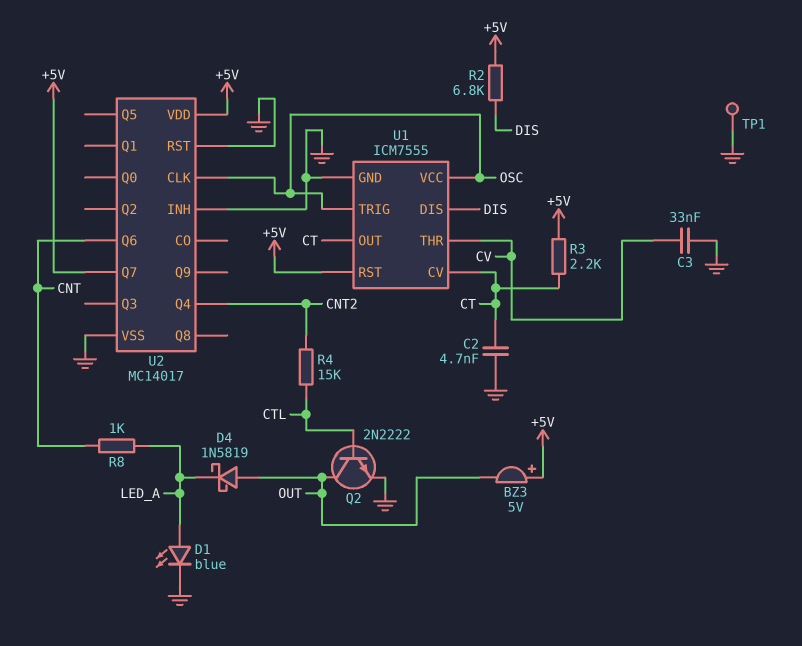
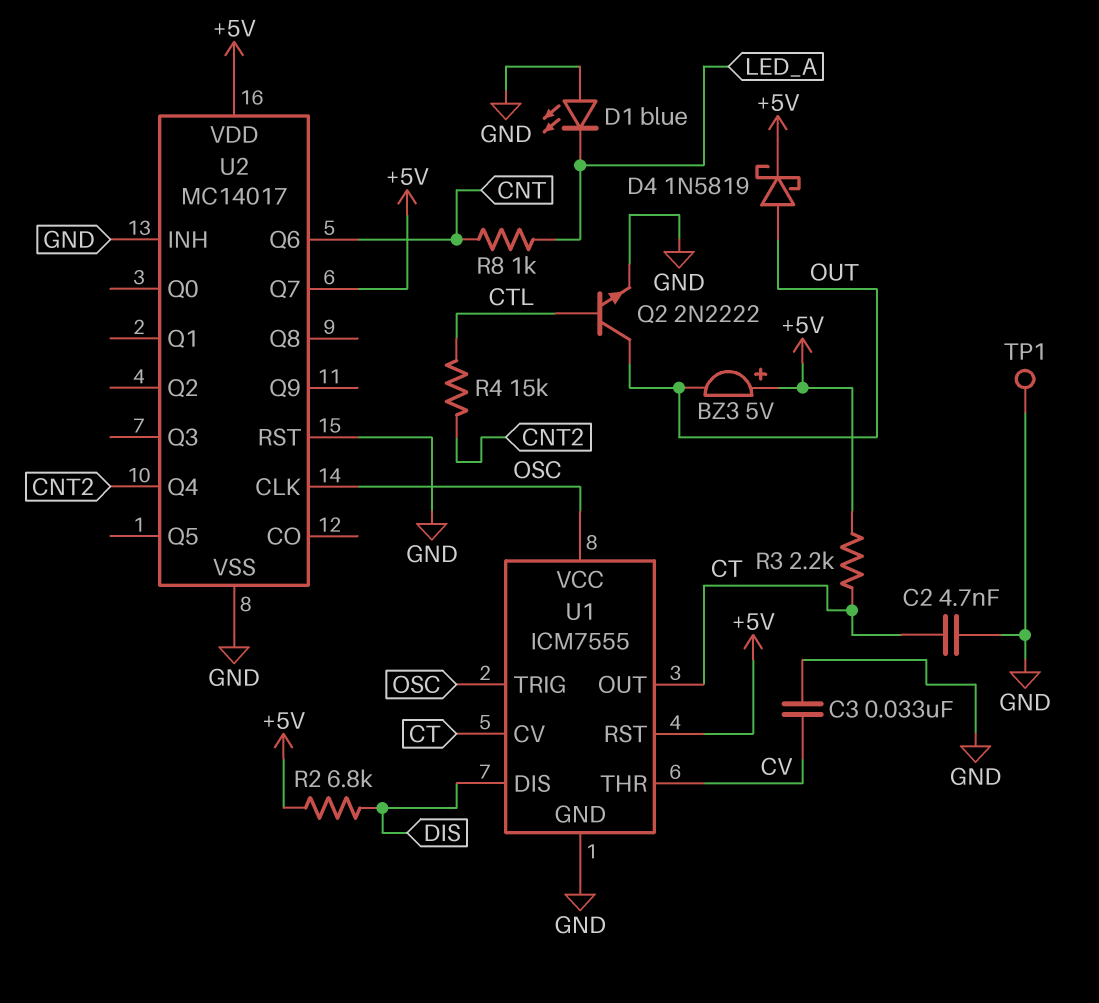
D1: LED blue (A LED_A, K GND) -> LED blue (A GND, K LED_A)
D4: schottky 1N5819 (A OUT, K LED_A) -> schottky 1N5819 (A OUT, K +5V)

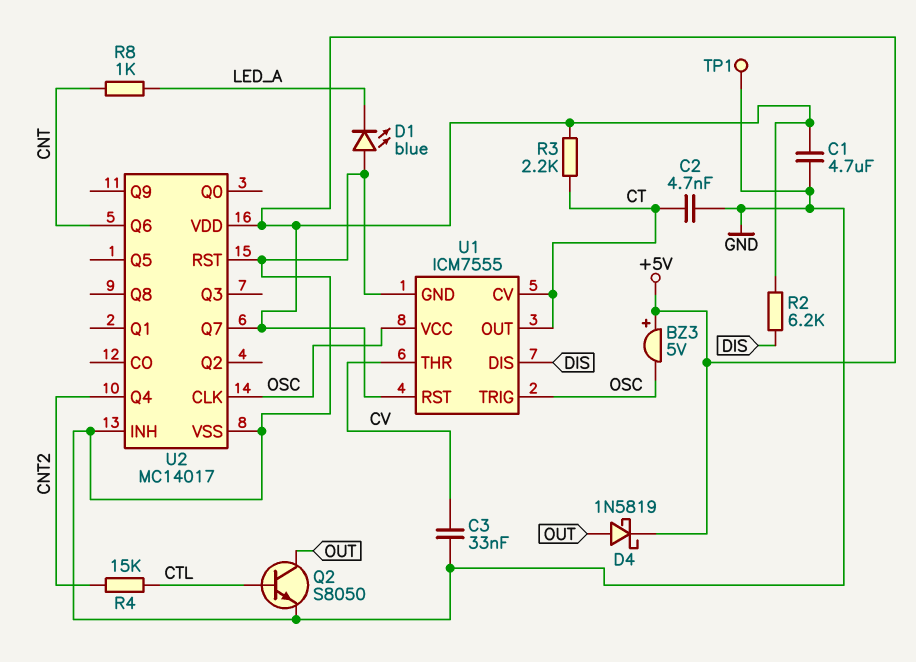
BZ3: buzzer 5V (plus +5V, minus OUT) -> buzzer 5V (plus +5V, minus OSC)
C1: none -> 4.7uF (+5V, GND)
Q2: NPN 2N2222 (B CTL, C OUT, E GND) -> NPN S8050 (B CTL, C OUT, E GND)
R2: 6.8k (+5V, DIS) -> 6.2k (+5V, DIS)

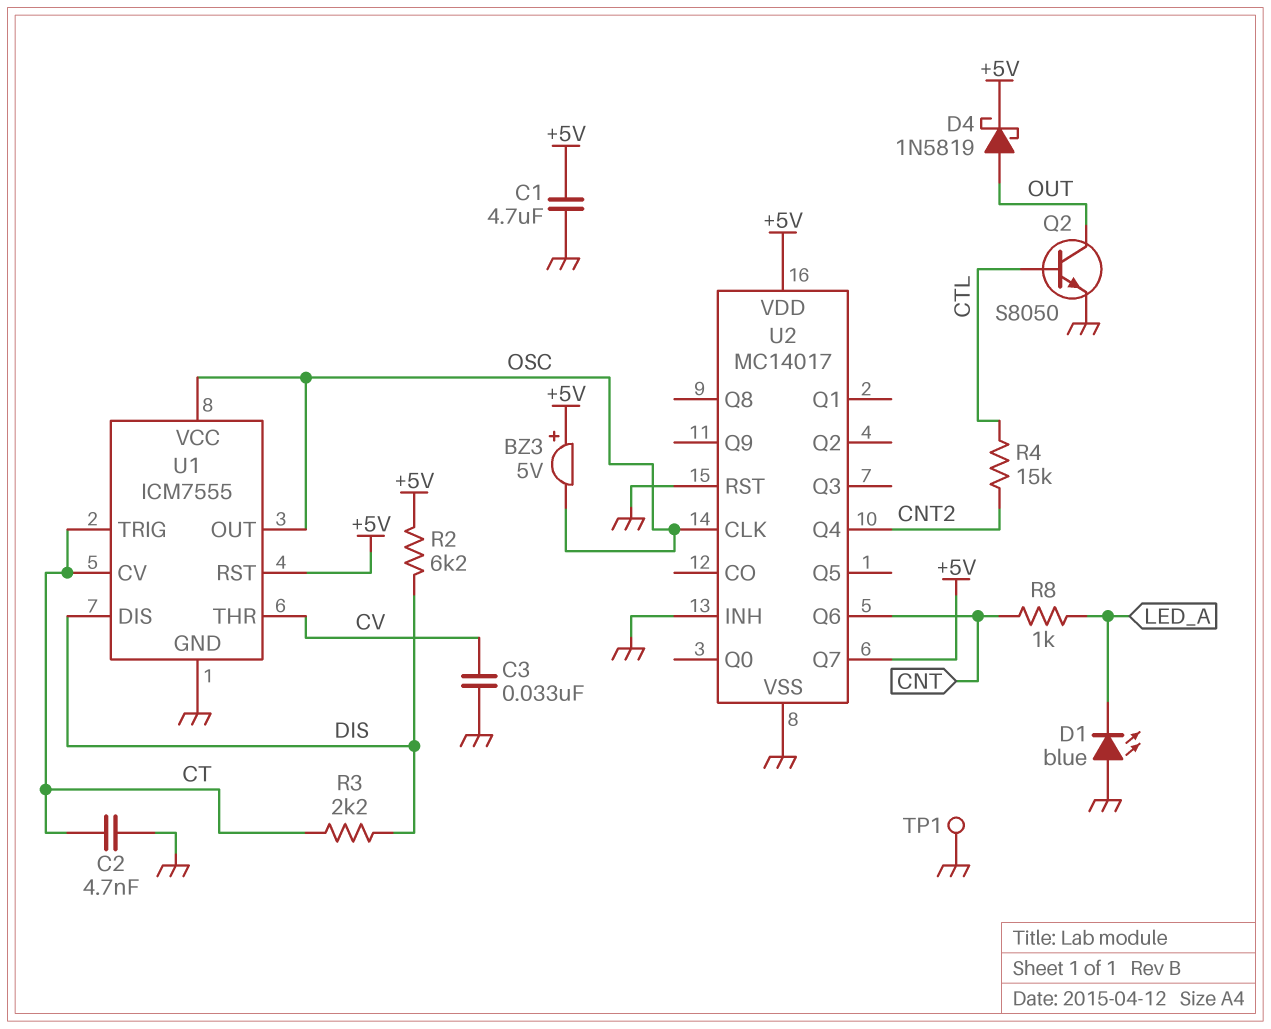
R3: 2.2k (+5V, CT) -> 2.2k (CT, DIS)
U1 pin OUT: CT -> OSC
U1 pin TRIG: OSC -> CT

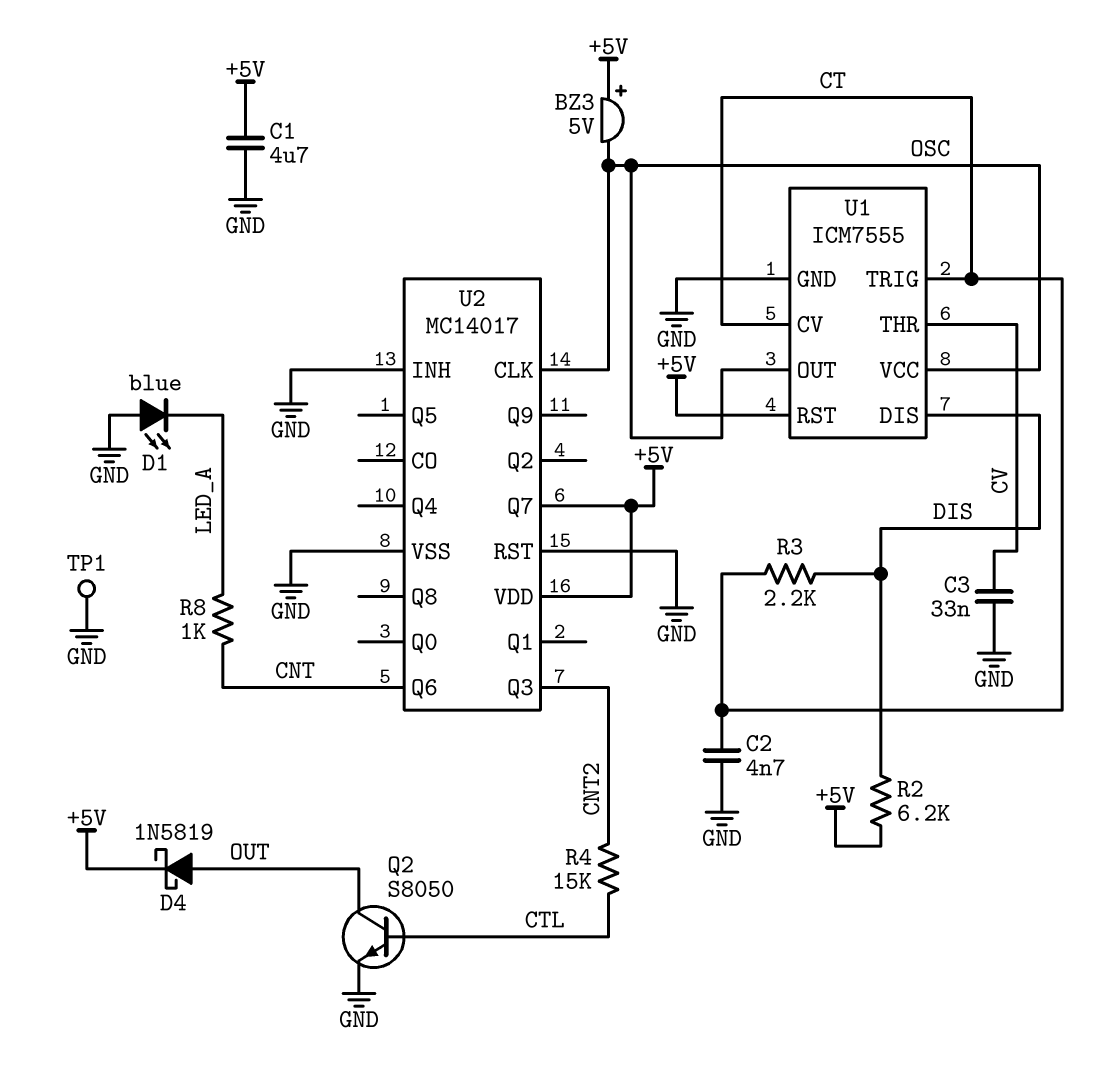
U2 pin Q3: none -> CNT2
U2 pin Q4: CNT2 -> none

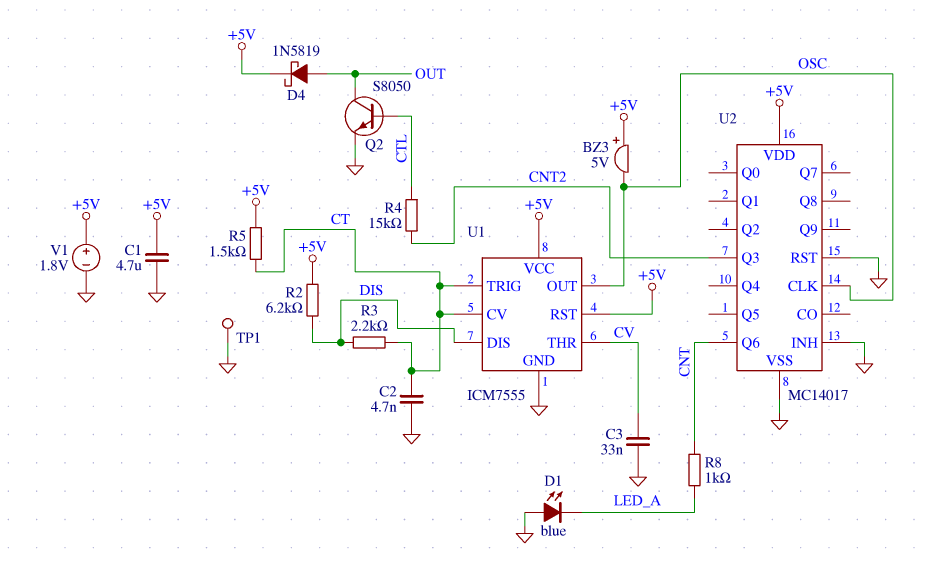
R5: none -> 1.5k (+5V, CT)
U1 pin VCC: OSC -> +5V
U2 pin Q7: +5V -> none
V1: none -> 1.8V (plus +5V, minus GND)

